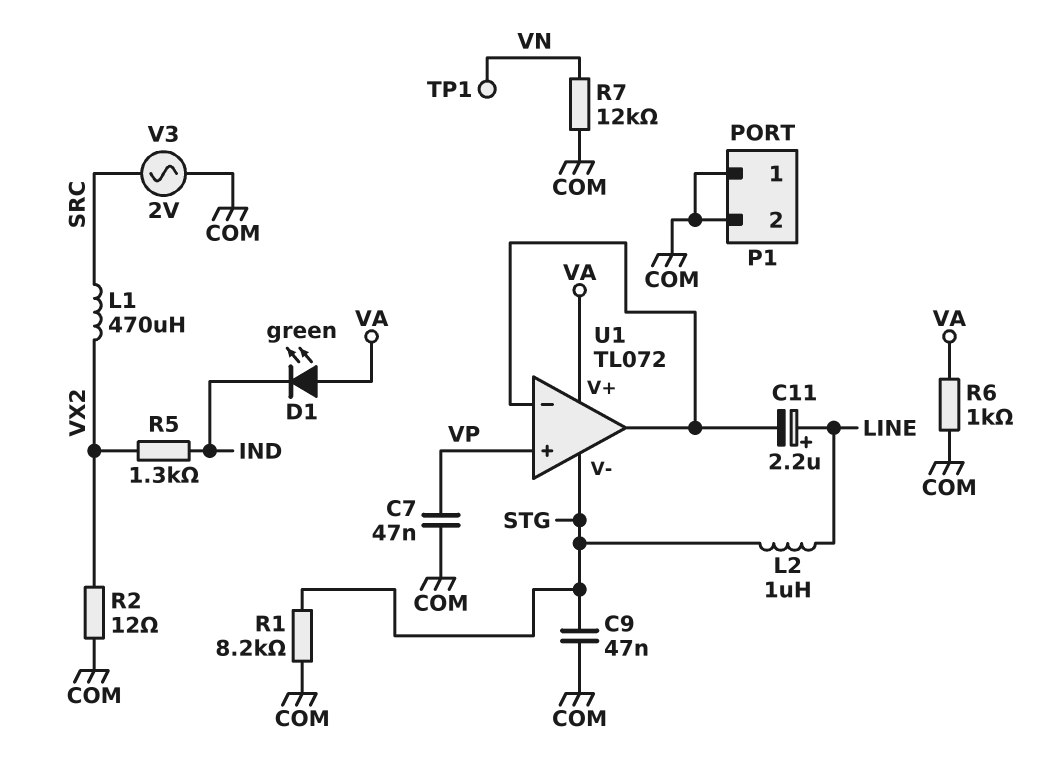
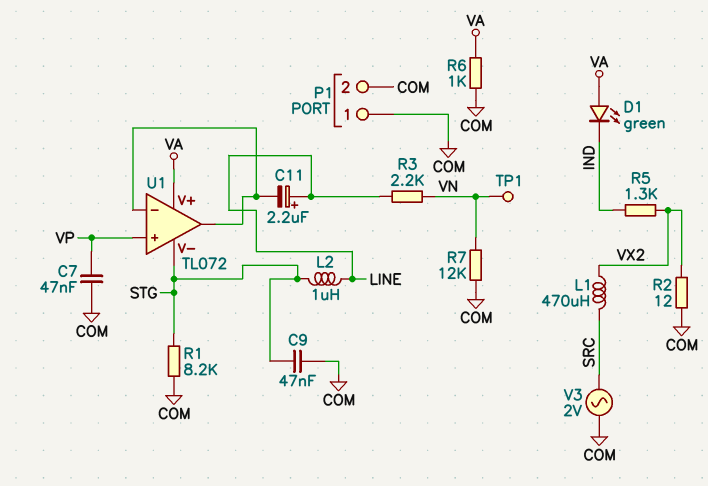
R3: none -> 2.2k (LINE, VN)

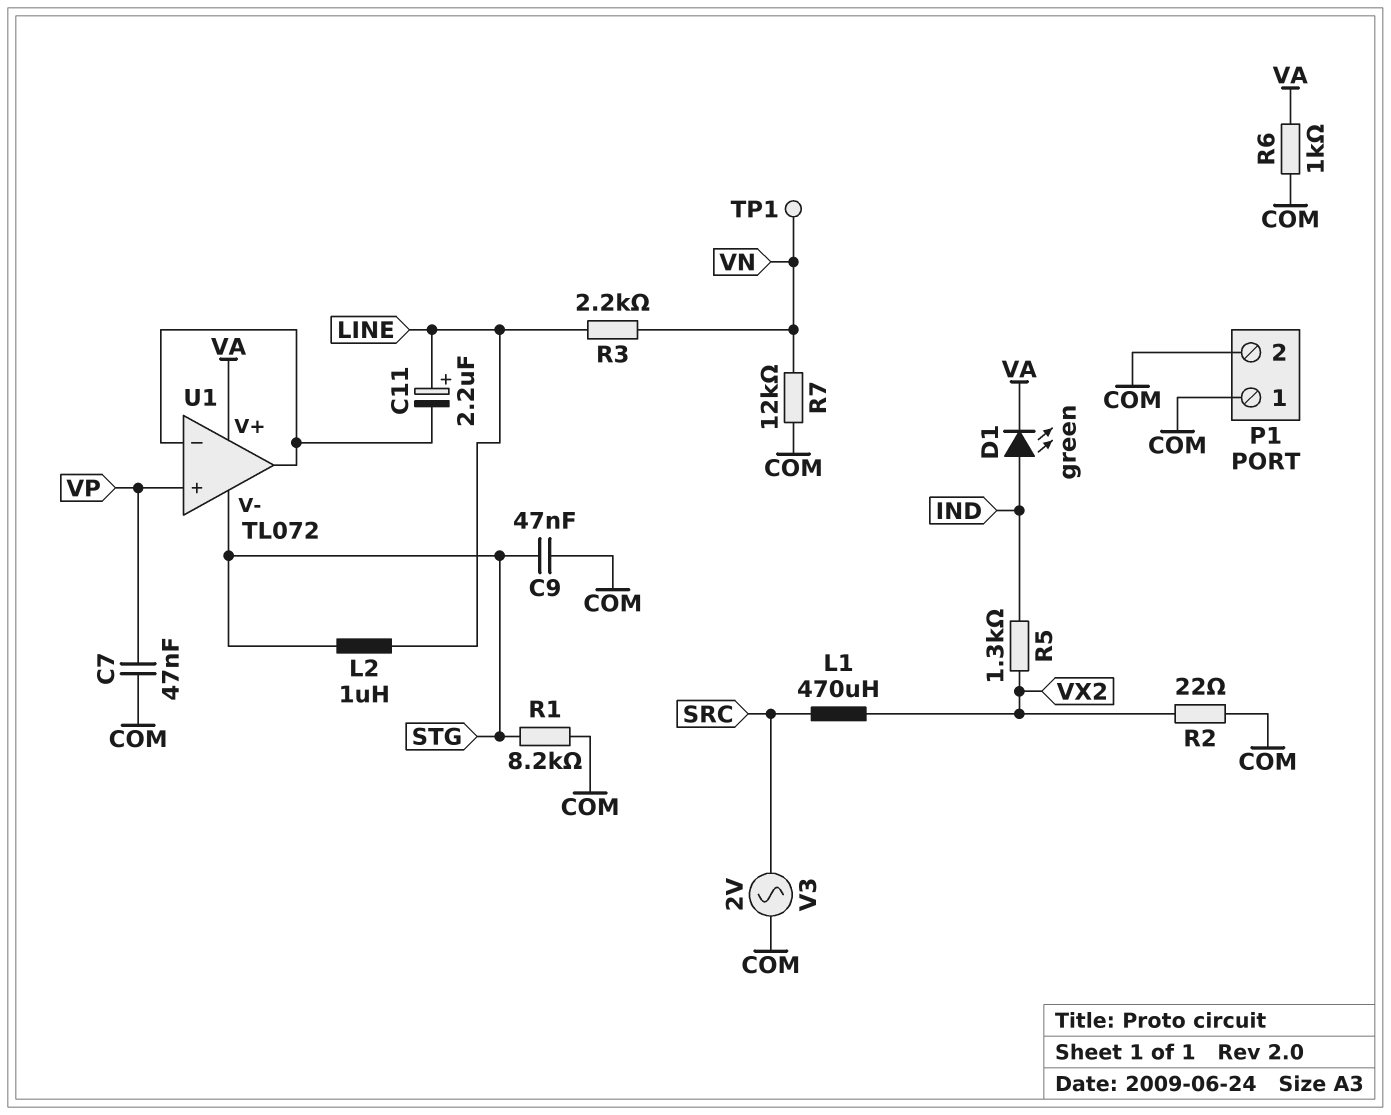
D1: LED green (A VA, K IND) -> LED green (A IND, K VA)
R2: 12 (COM, VX2) -> 22 (COM, VX2)

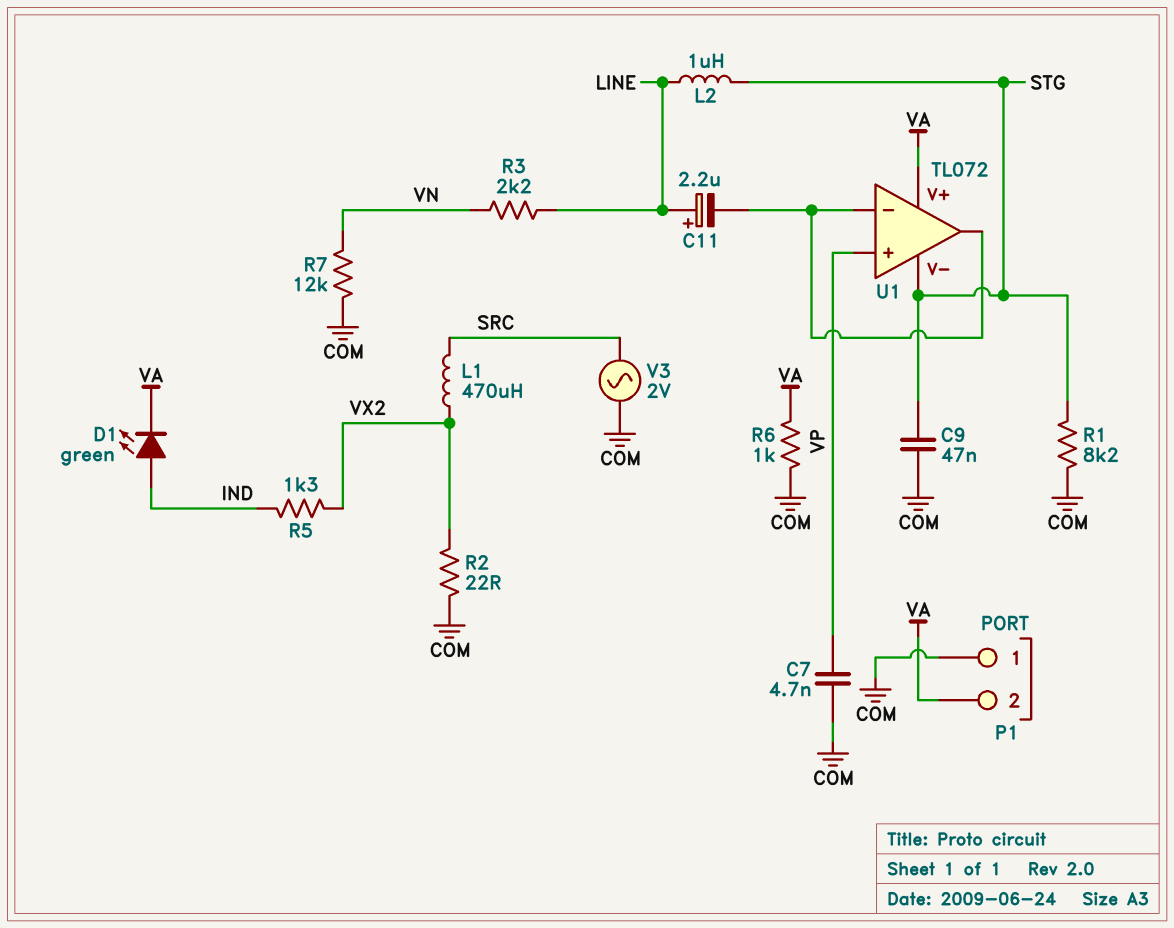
C7: 47nF (COM, VP) -> 4.7nF (COM, VP)
P1 pin 2: COM -> VA
TP1: test point (VN) -> none

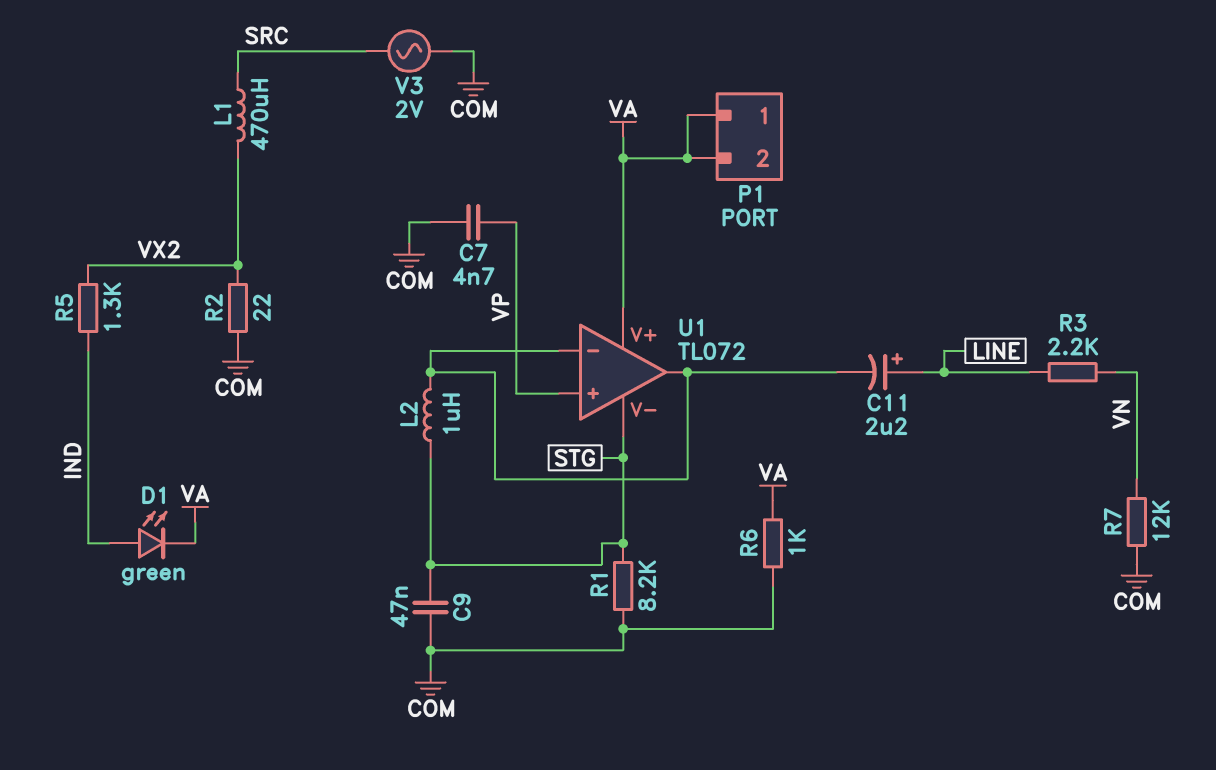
L2: 1uH (LINE, STG) -> 1uH (STG, U1/in-)
P1 pin 1: COM -> VA

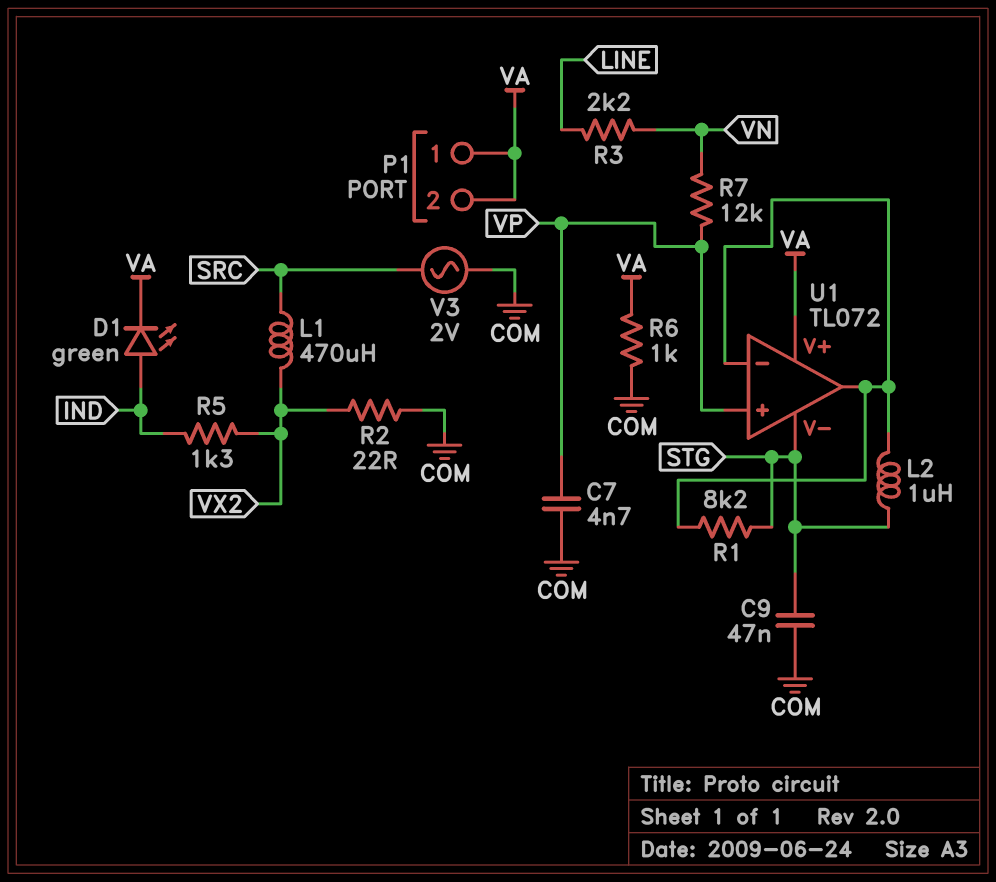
C11: 2.2uF (plus LINE, minus U1/in-) -> none
R1: 8.2k (COM, STG) -> 8.2k (STG, U1/in-)
R7: 12k (COM, VN) -> 12k (VN, VP)

